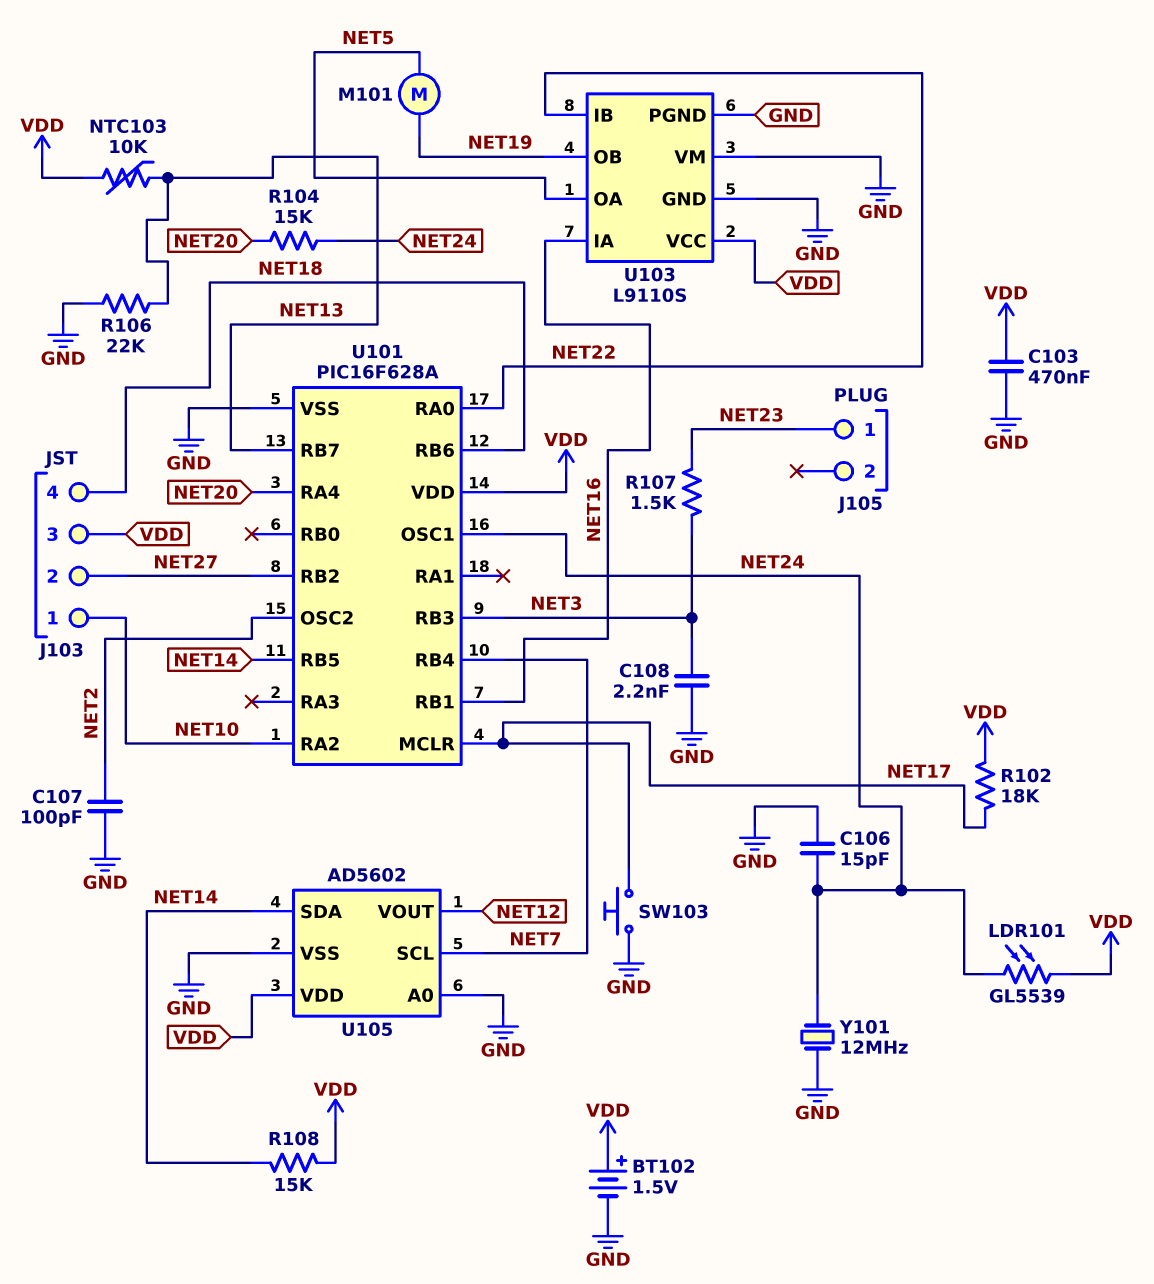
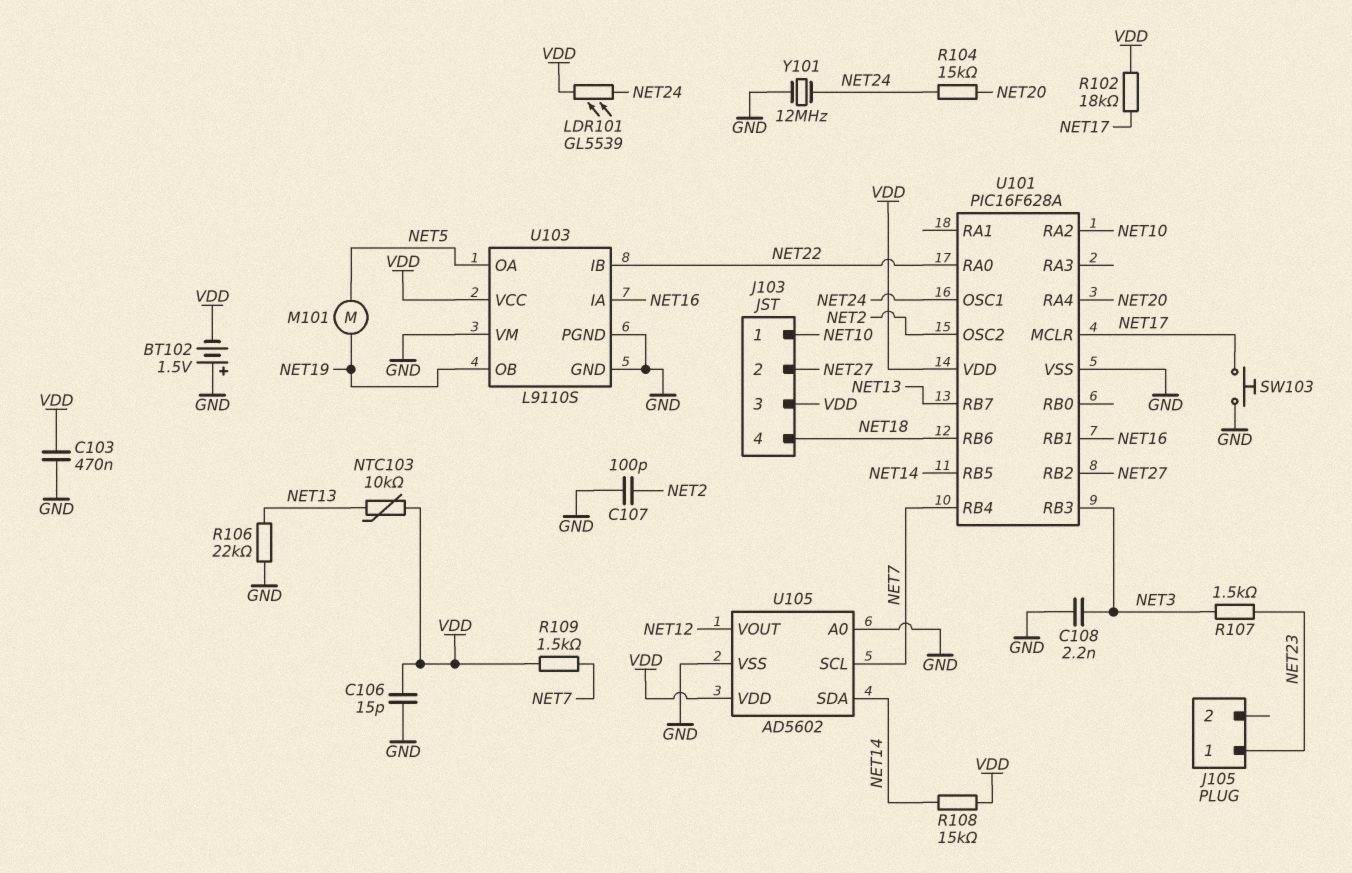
BT102: 1.5V (plus VDD, minus GND) -> 1.5V (plus GND, minus VDD)
C106: 15pF (GND, NET24) -> 15pF (GND, VDD)
R109: none -> 1.5k (NET7, VDD)

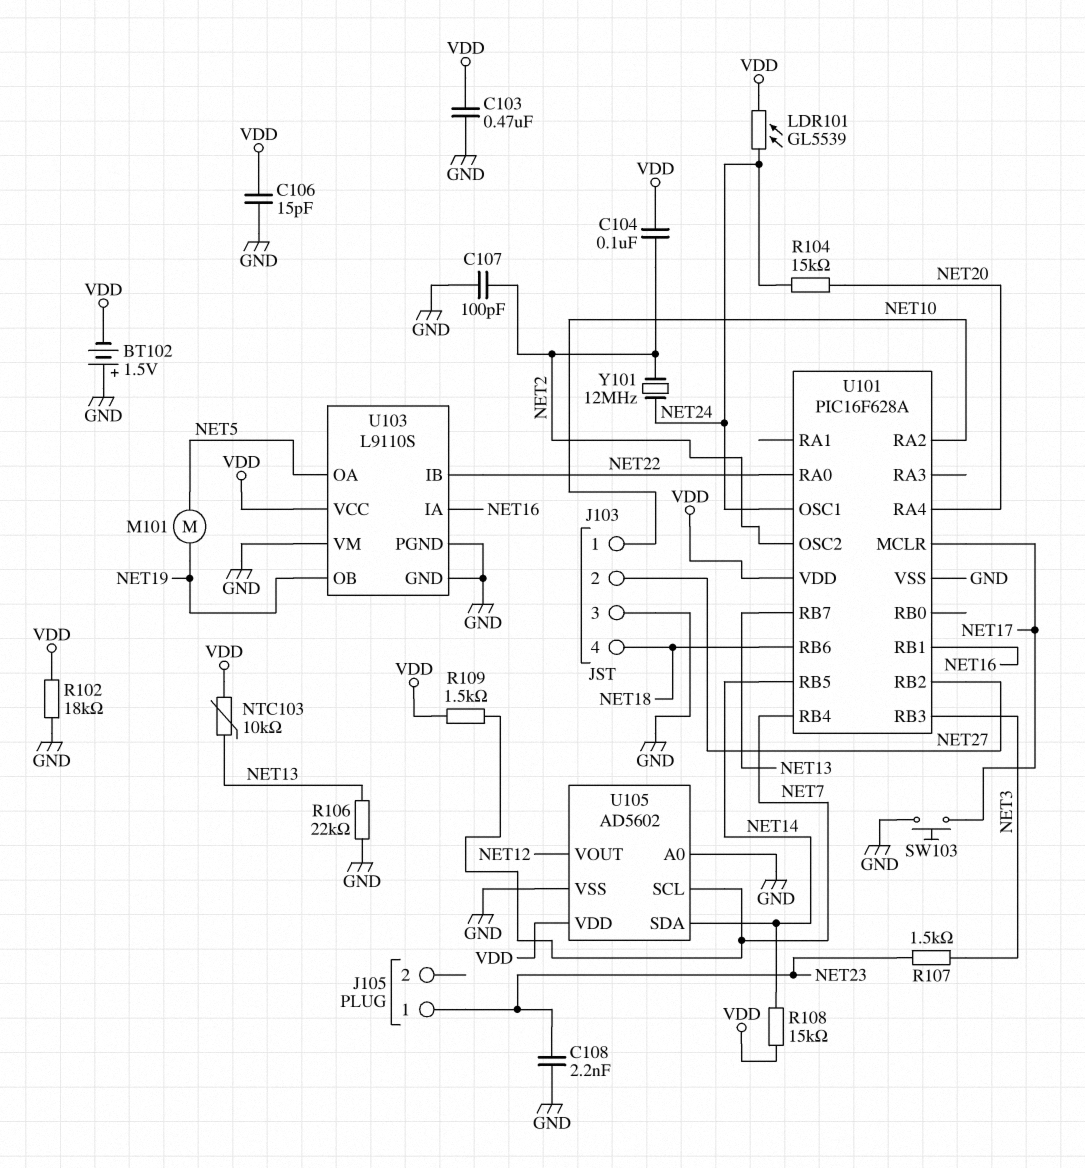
C104: none -> 100nF (NET2, VDD)
C108: 2.2nF (GND, NET3) -> 2.2nF (GND, NET23)
J103 pin 3: VDD -> GND
R102: 18k (NET17, VDD) -> 18k (GND, VDD)
Y101: 12MHz (GND, NET24) -> 12MHz (NET2, NET24)

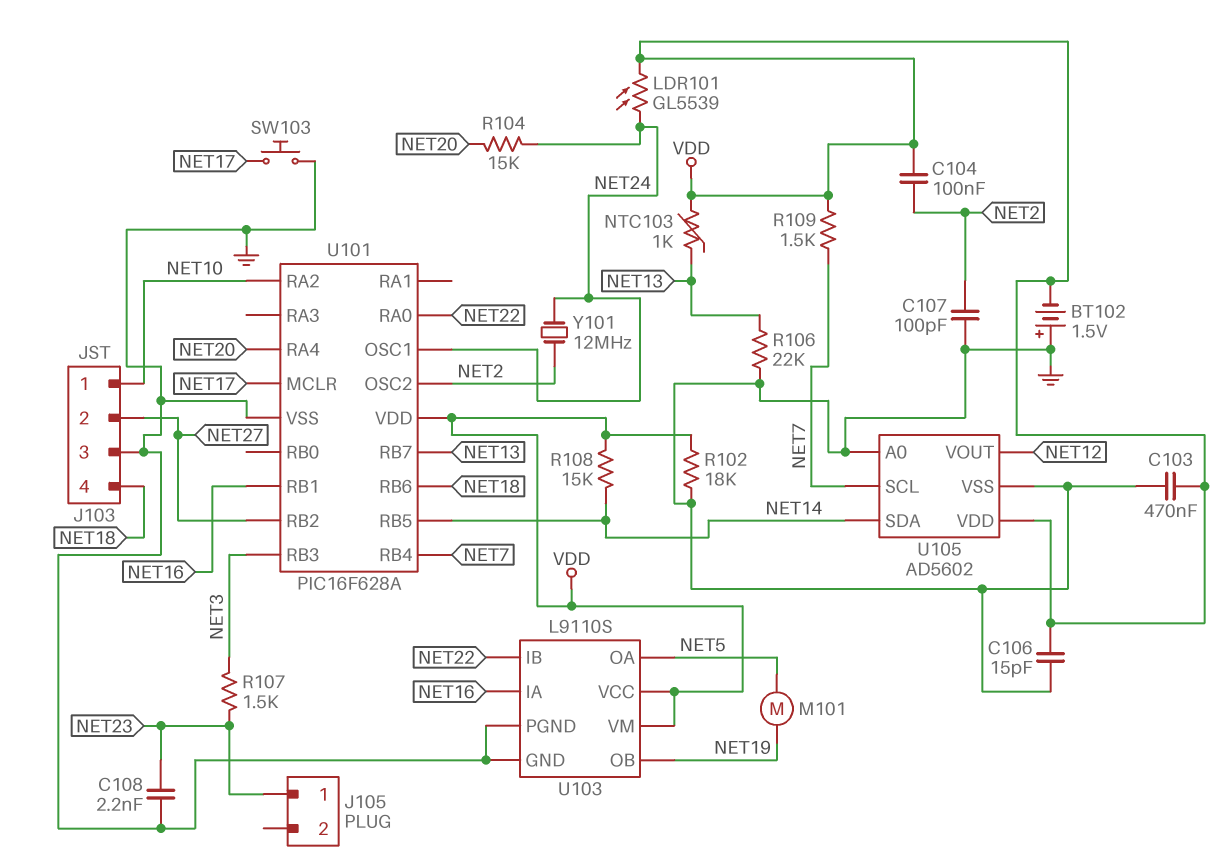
NTC103: 10k (NET13, VDD) -> 1k (NET13, VDD)
U103 pin VM: GND -> VDD

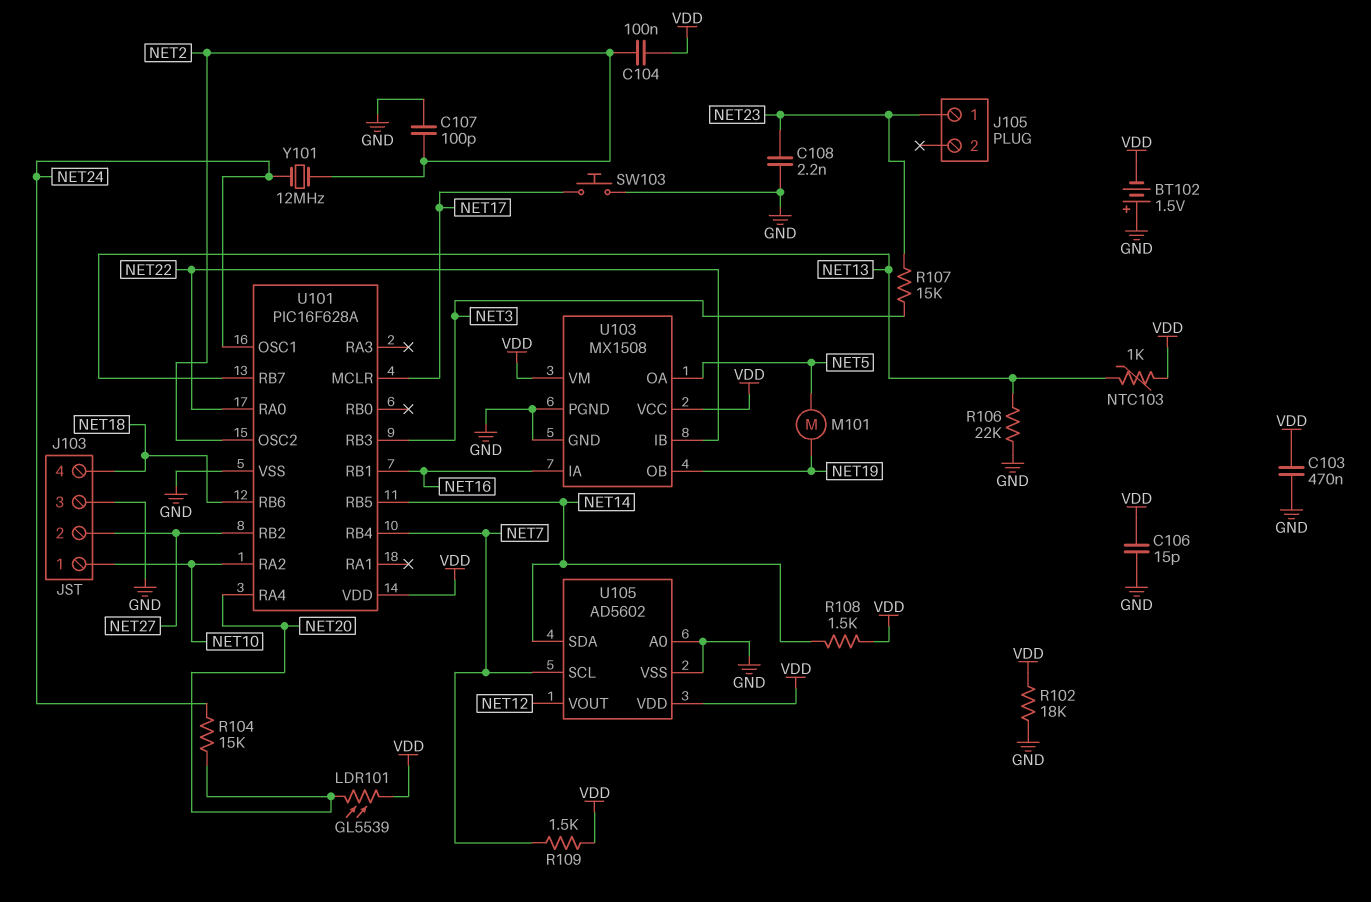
LDR101: GL5539 (NET24, VDD) -> GL5539 (NET20, VDD)
R107: 1.5k (NET3, NET23) -> 15k (NET3, NET23)
R108: 15k (NET14, VDD) -> 1.5k (NET14, VDD)
U103: L9110S -> MX1508

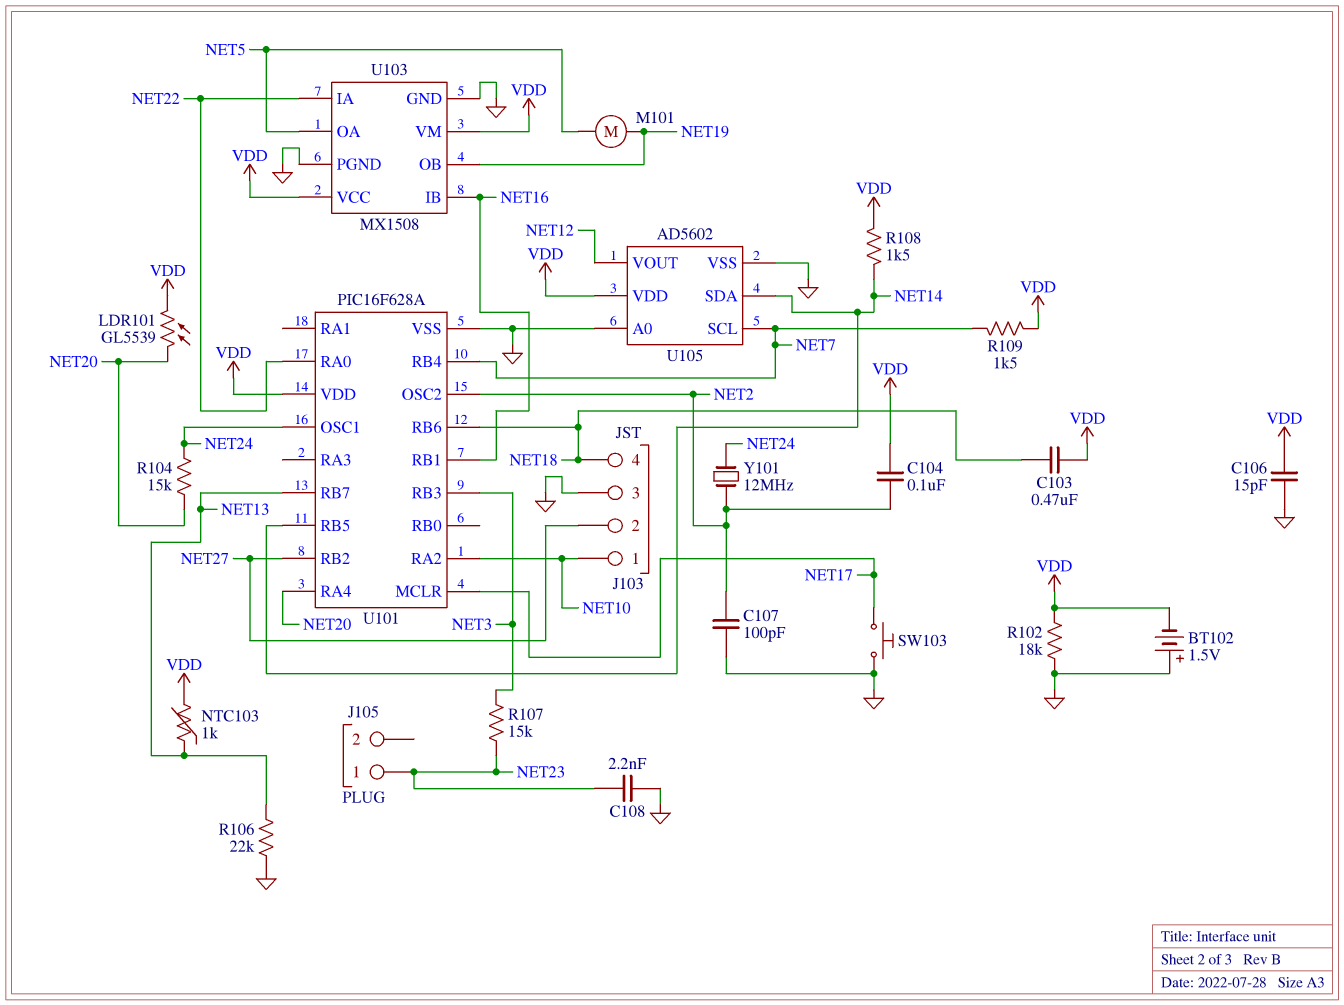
C103: 470nF (GND, VDD) -> 470nF (NET18, VDD)
U103 pin IA: NET16 -> NET22
U103 pin IB: NET22 -> NET16

